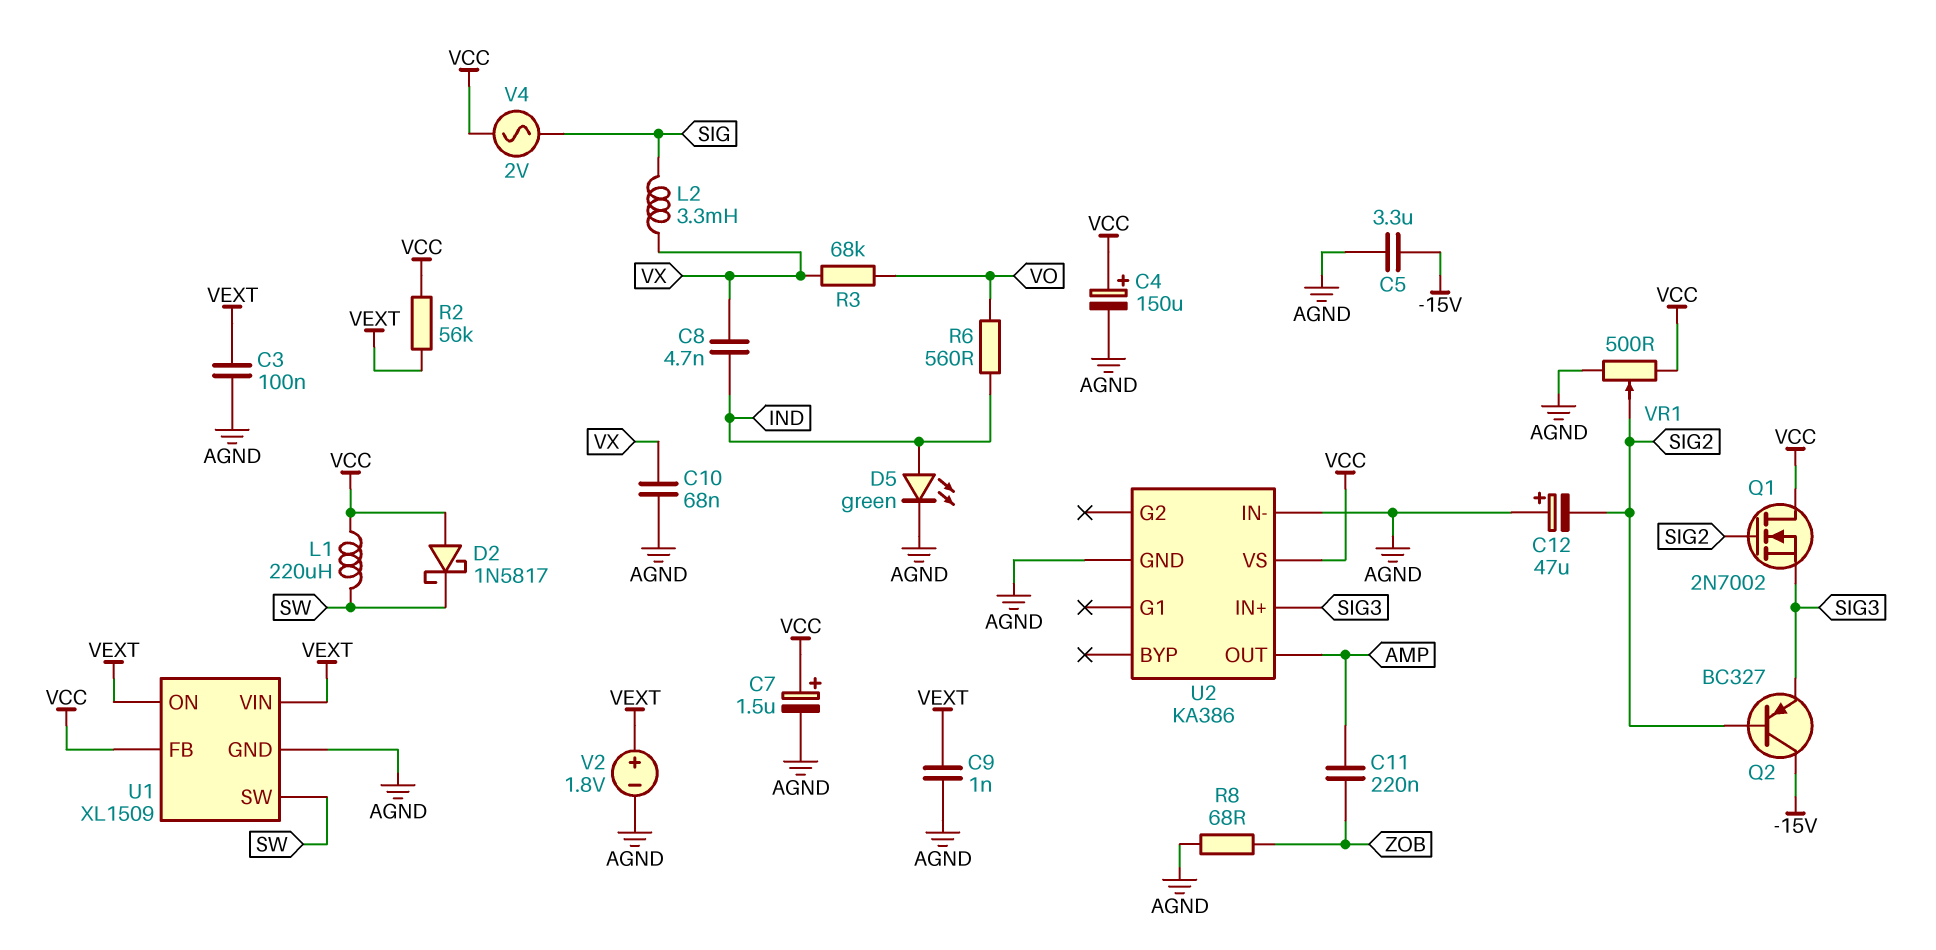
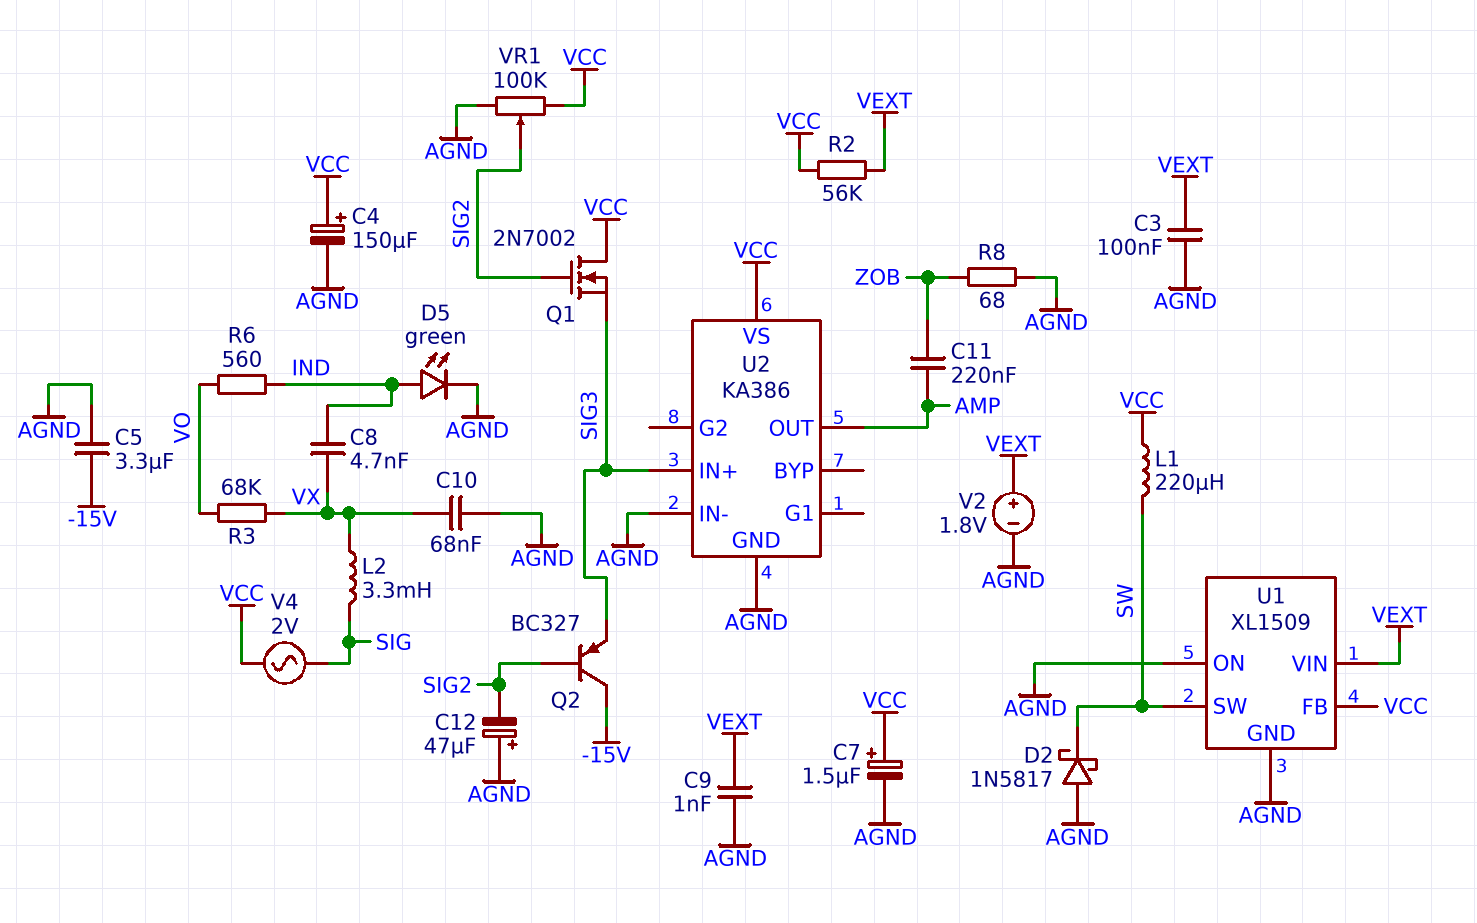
D2: schottky 1N5817 (A VCC, K SW) -> schottky 1N5817 (A AGND, K SW)
U1 pin ON: VEXT -> AGND
VR1: 500 (AGND, VCC, wiper SIG2) -> 100k (AGND, VCC, wiper SIG2)

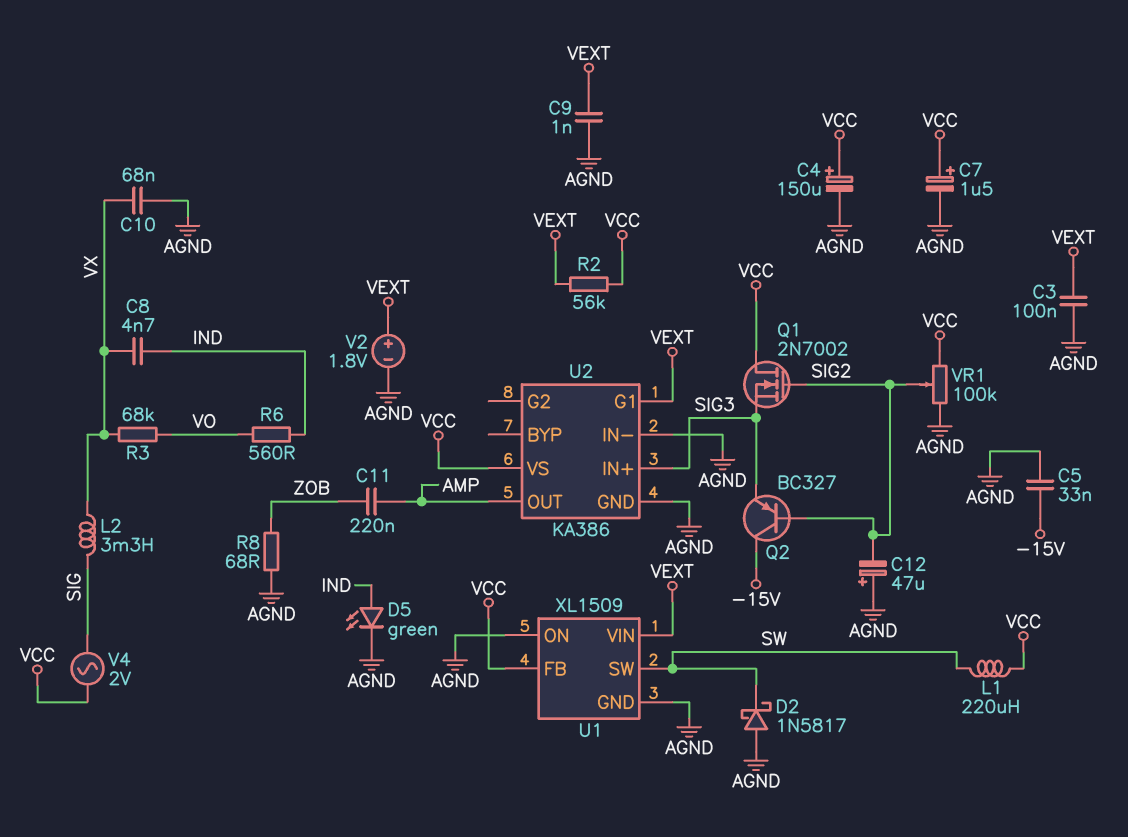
C5: 3.3uF (-15V, AGND) -> 33nF (-15V, AGND)
U2 pin G1: none -> VEXT

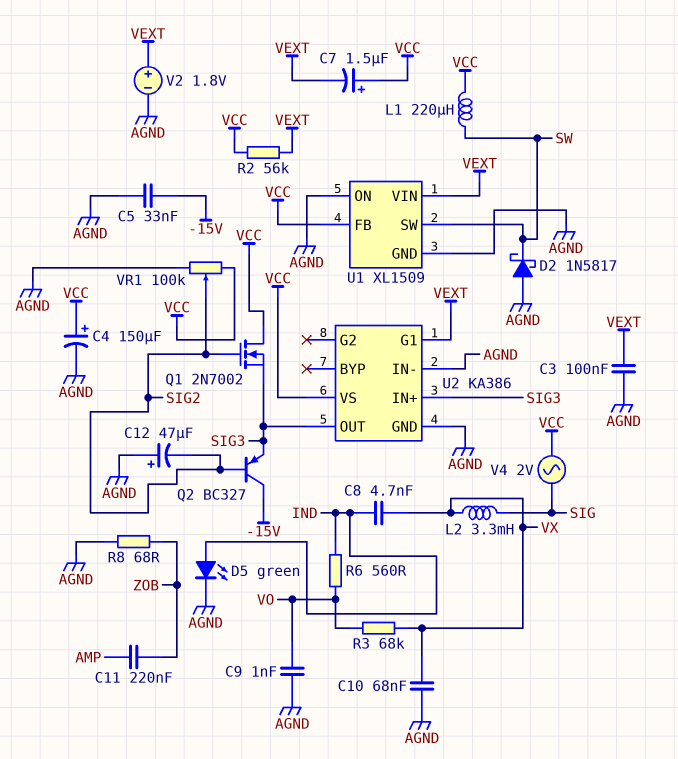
C7: 1.5uF (plus VCC, minus AGND) -> 1.5uF (plus VCC, minus VEXT)
C9: 1nF (AGND, VEXT) -> 1nF (AGND, VO)
U2 pin OUT: AMP -> SIG3

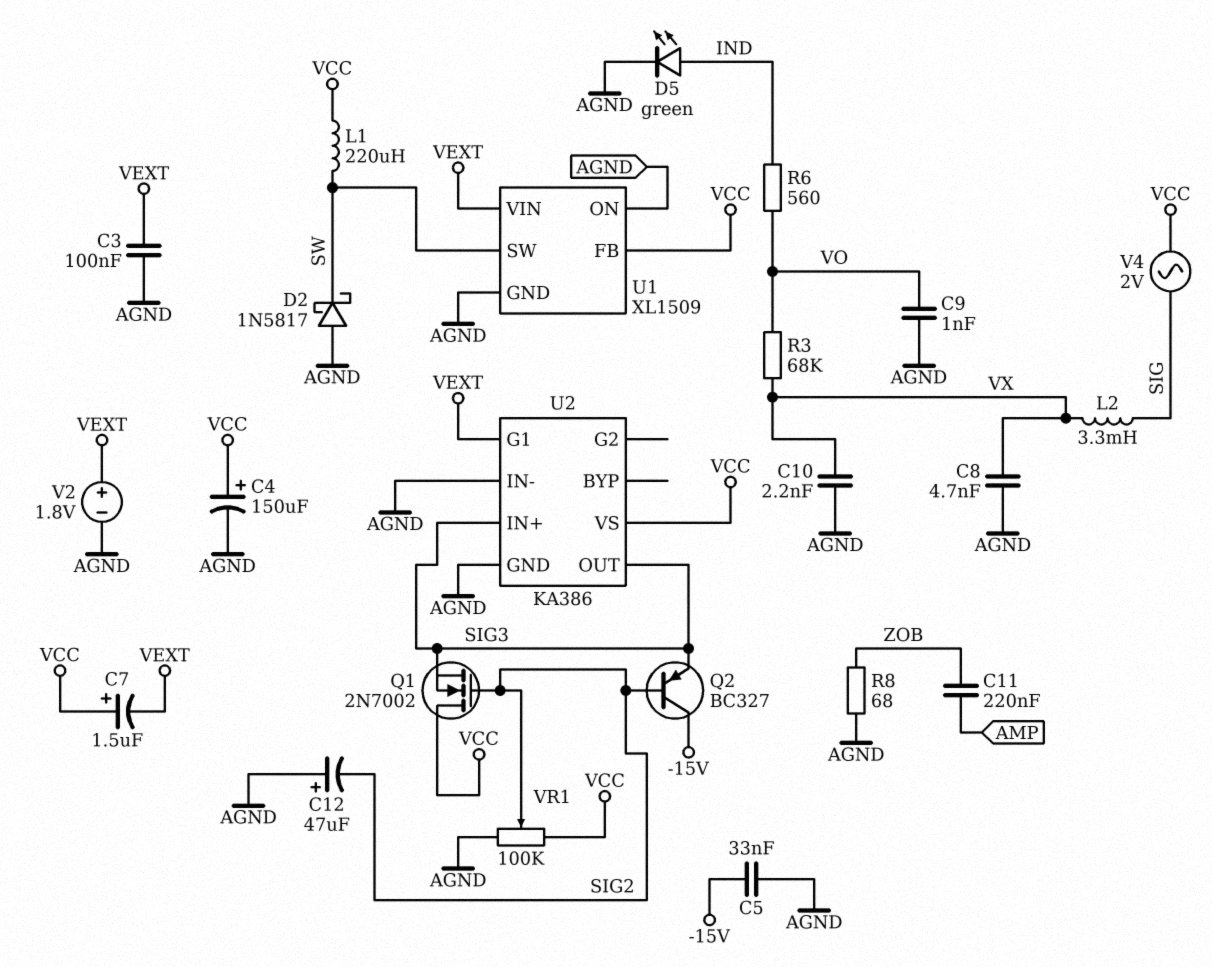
C8: 4.7nF (IND, VX) -> 4.7nF (AGND, VX)
C10: 68nF (AGND, VX) -> 2.2nF (AGND, VX)
R2: 56k (VCC, VEXT) -> none

